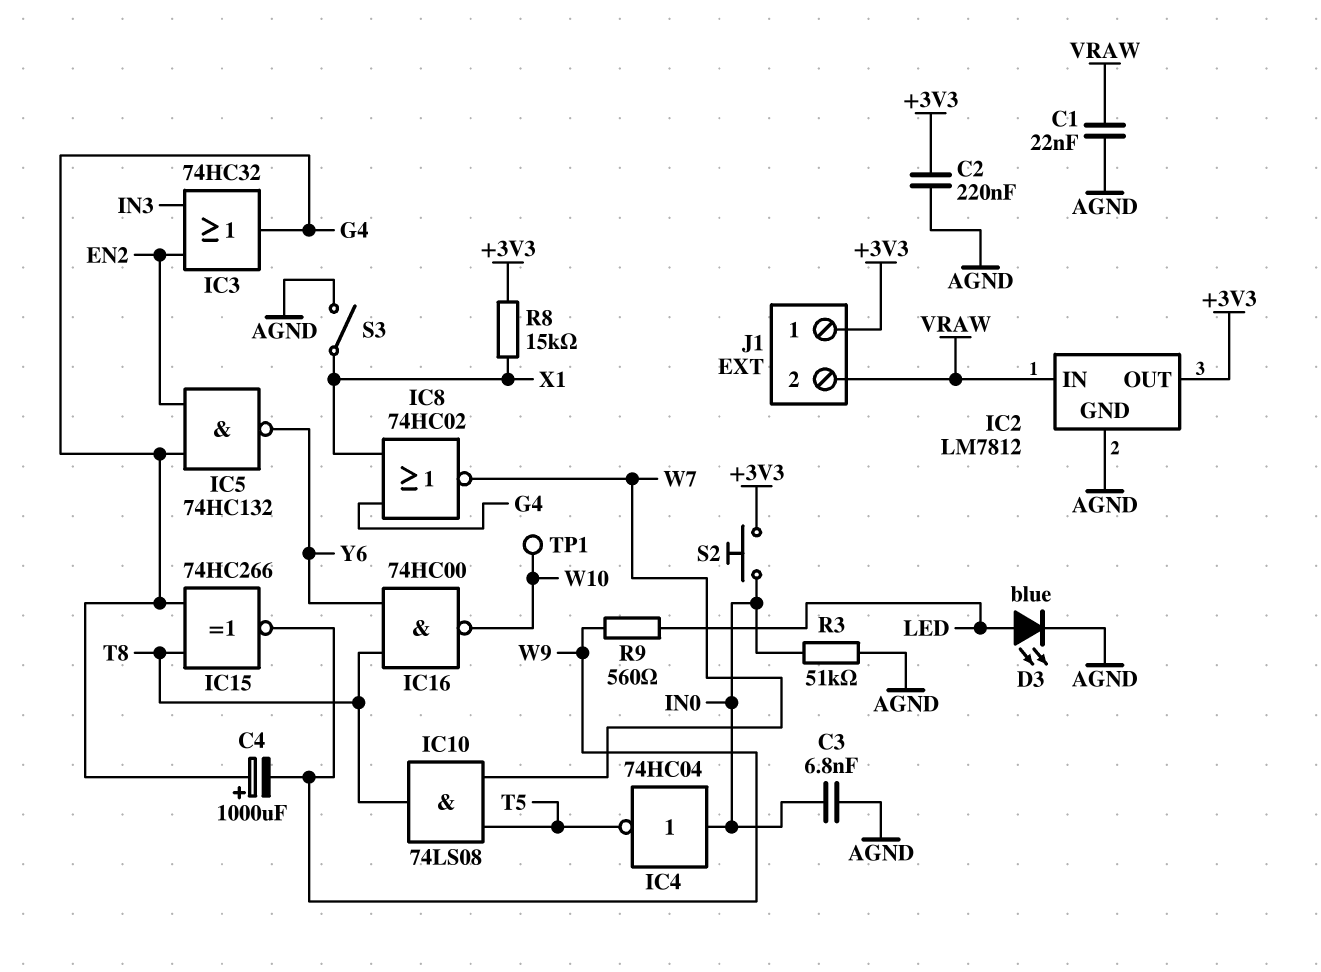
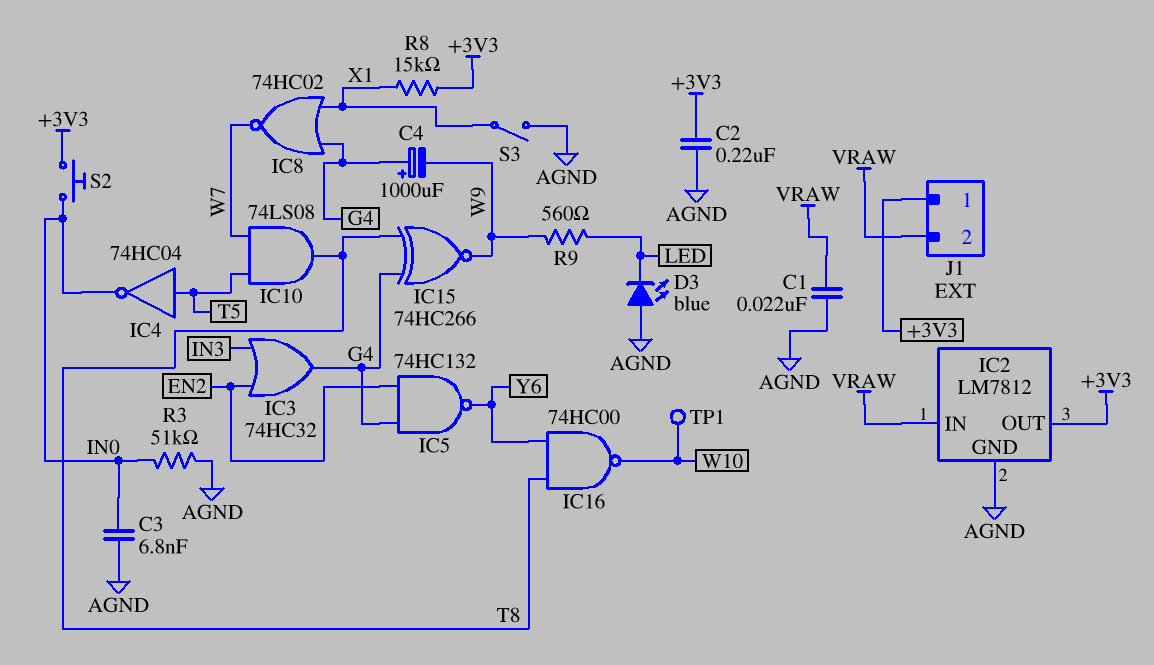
D3: LED blue (A LED, K AGND) -> LED blue (A AGND, K LED)
IC4: NOT 74HC04 (in IN0, out T5) -> NOT 74HC04 (in T5, out IN0)

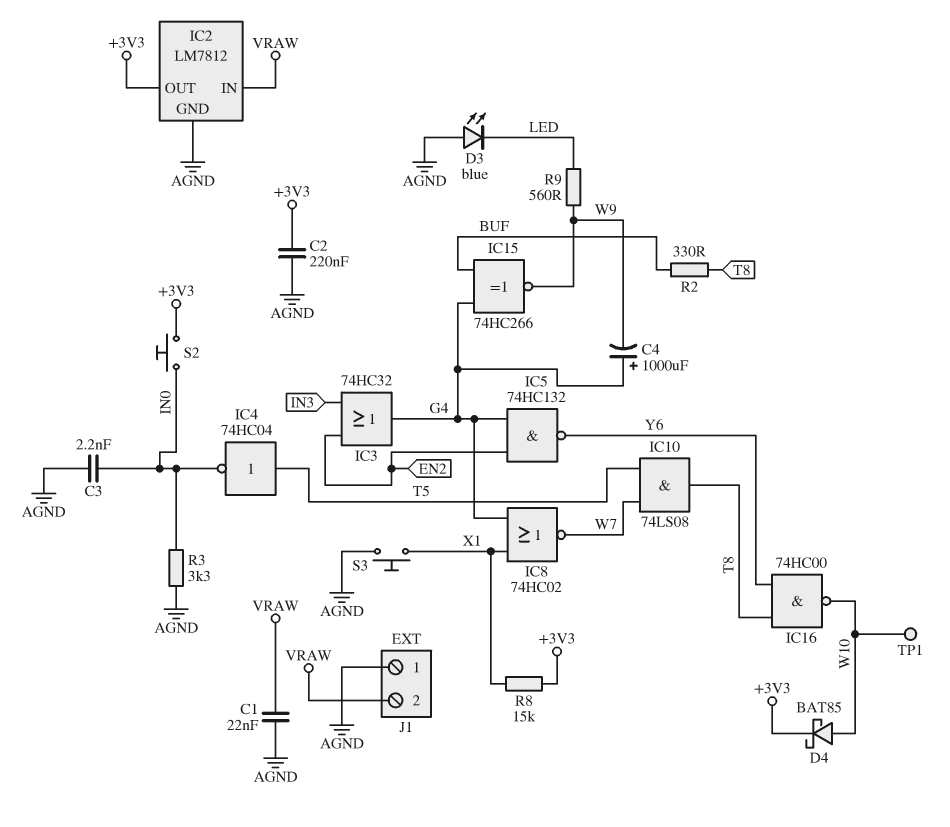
C3: 6.8nF (AGND, IN0) -> 2.2nF (AGND, IN0)
D4: none -> schottky BAT85 (A W10, K +3V3)
IC15: XNOR 74HC266 (in G4, in T8, out W9) -> XNOR 74HC266 (in BUF, in G4, out W9)
J1 pin 1: +3V3 -> AGND
R2: none -> 330 (BUF, T8)
R3: 51k (AGND, IN0) -> 3.3k (AGND, IN0)
S3: switch (AGND, X1) -> button (AGND, X1)

